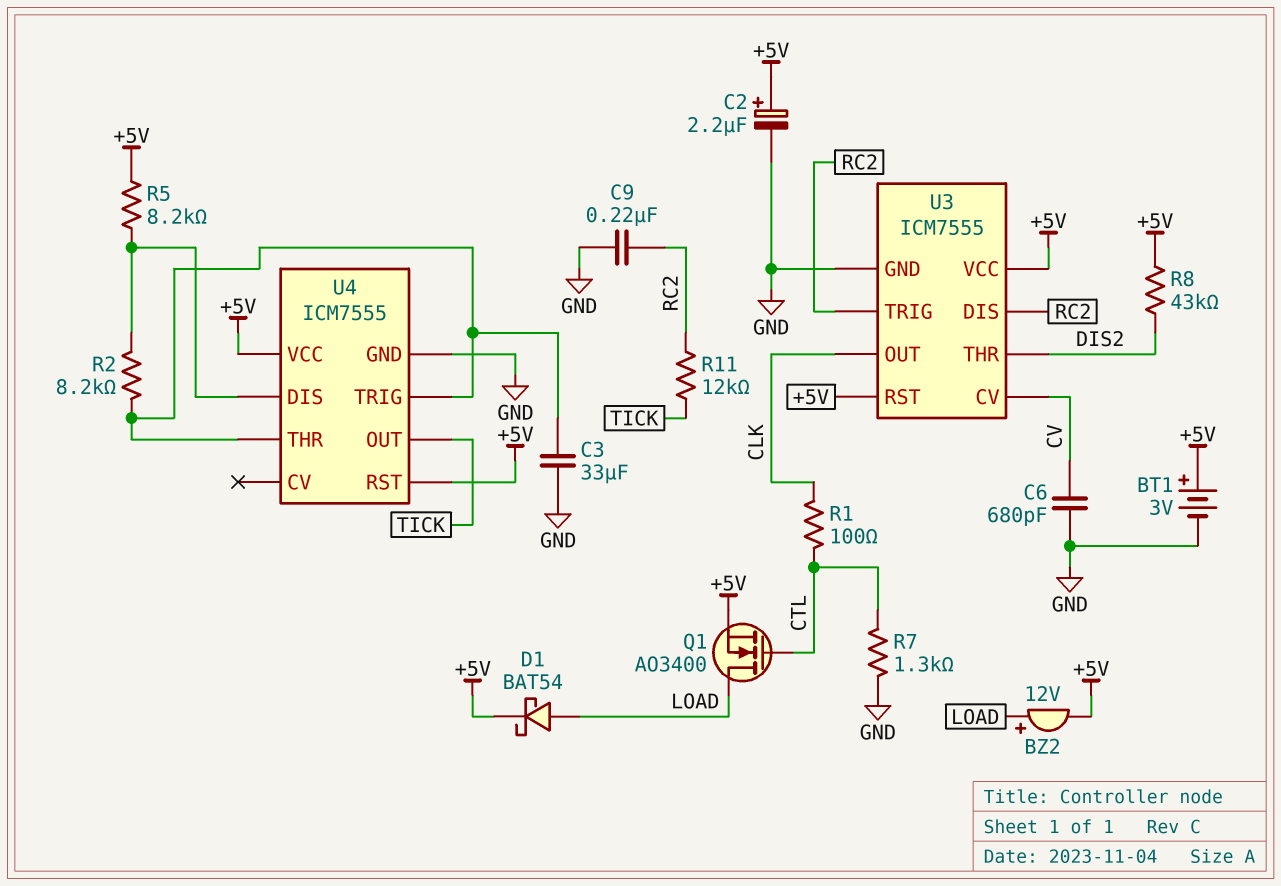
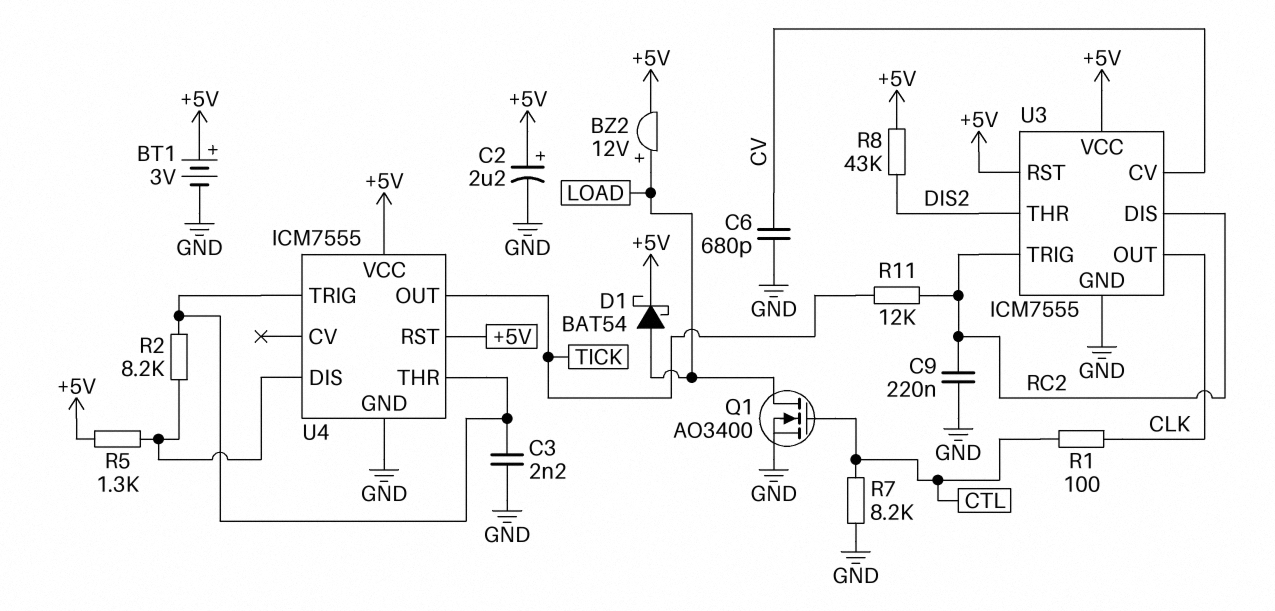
C3: 33uF (GND, U4/THR) -> 2.2nF (GND, U4/THR)
Q1: NMOS AO3400 (G CTL, D LOAD, S +5V) -> NMOS AO3400 (G CTL, D LOAD, S GND)
R5: 8.2k (+5V, U4/DIS) -> 1.3k (+5V, U4/DIS)
R7: 1.3k (CTL, GND) -> 8.2k (CTL, GND)

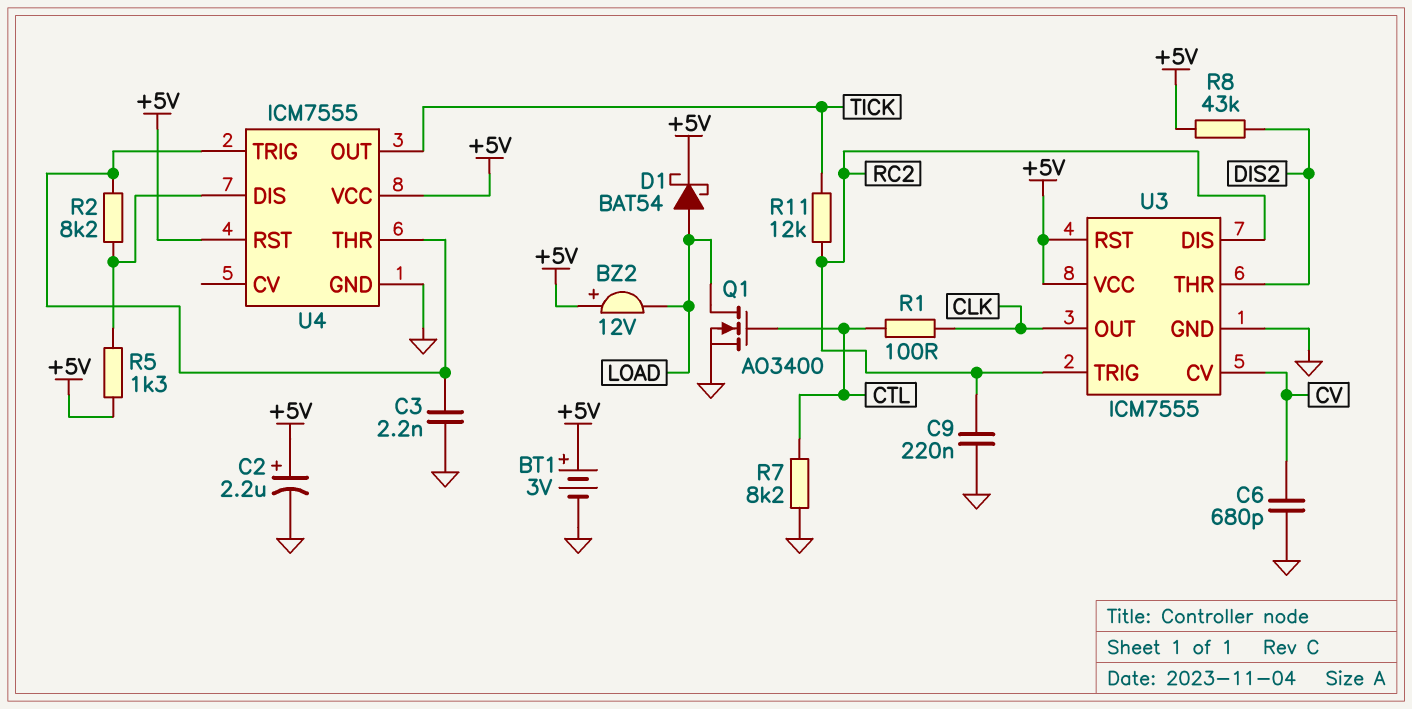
BZ2: buzzer 12V (plus LOAD, minus +5V) -> buzzer 12V (plus +5V, minus LOAD)

